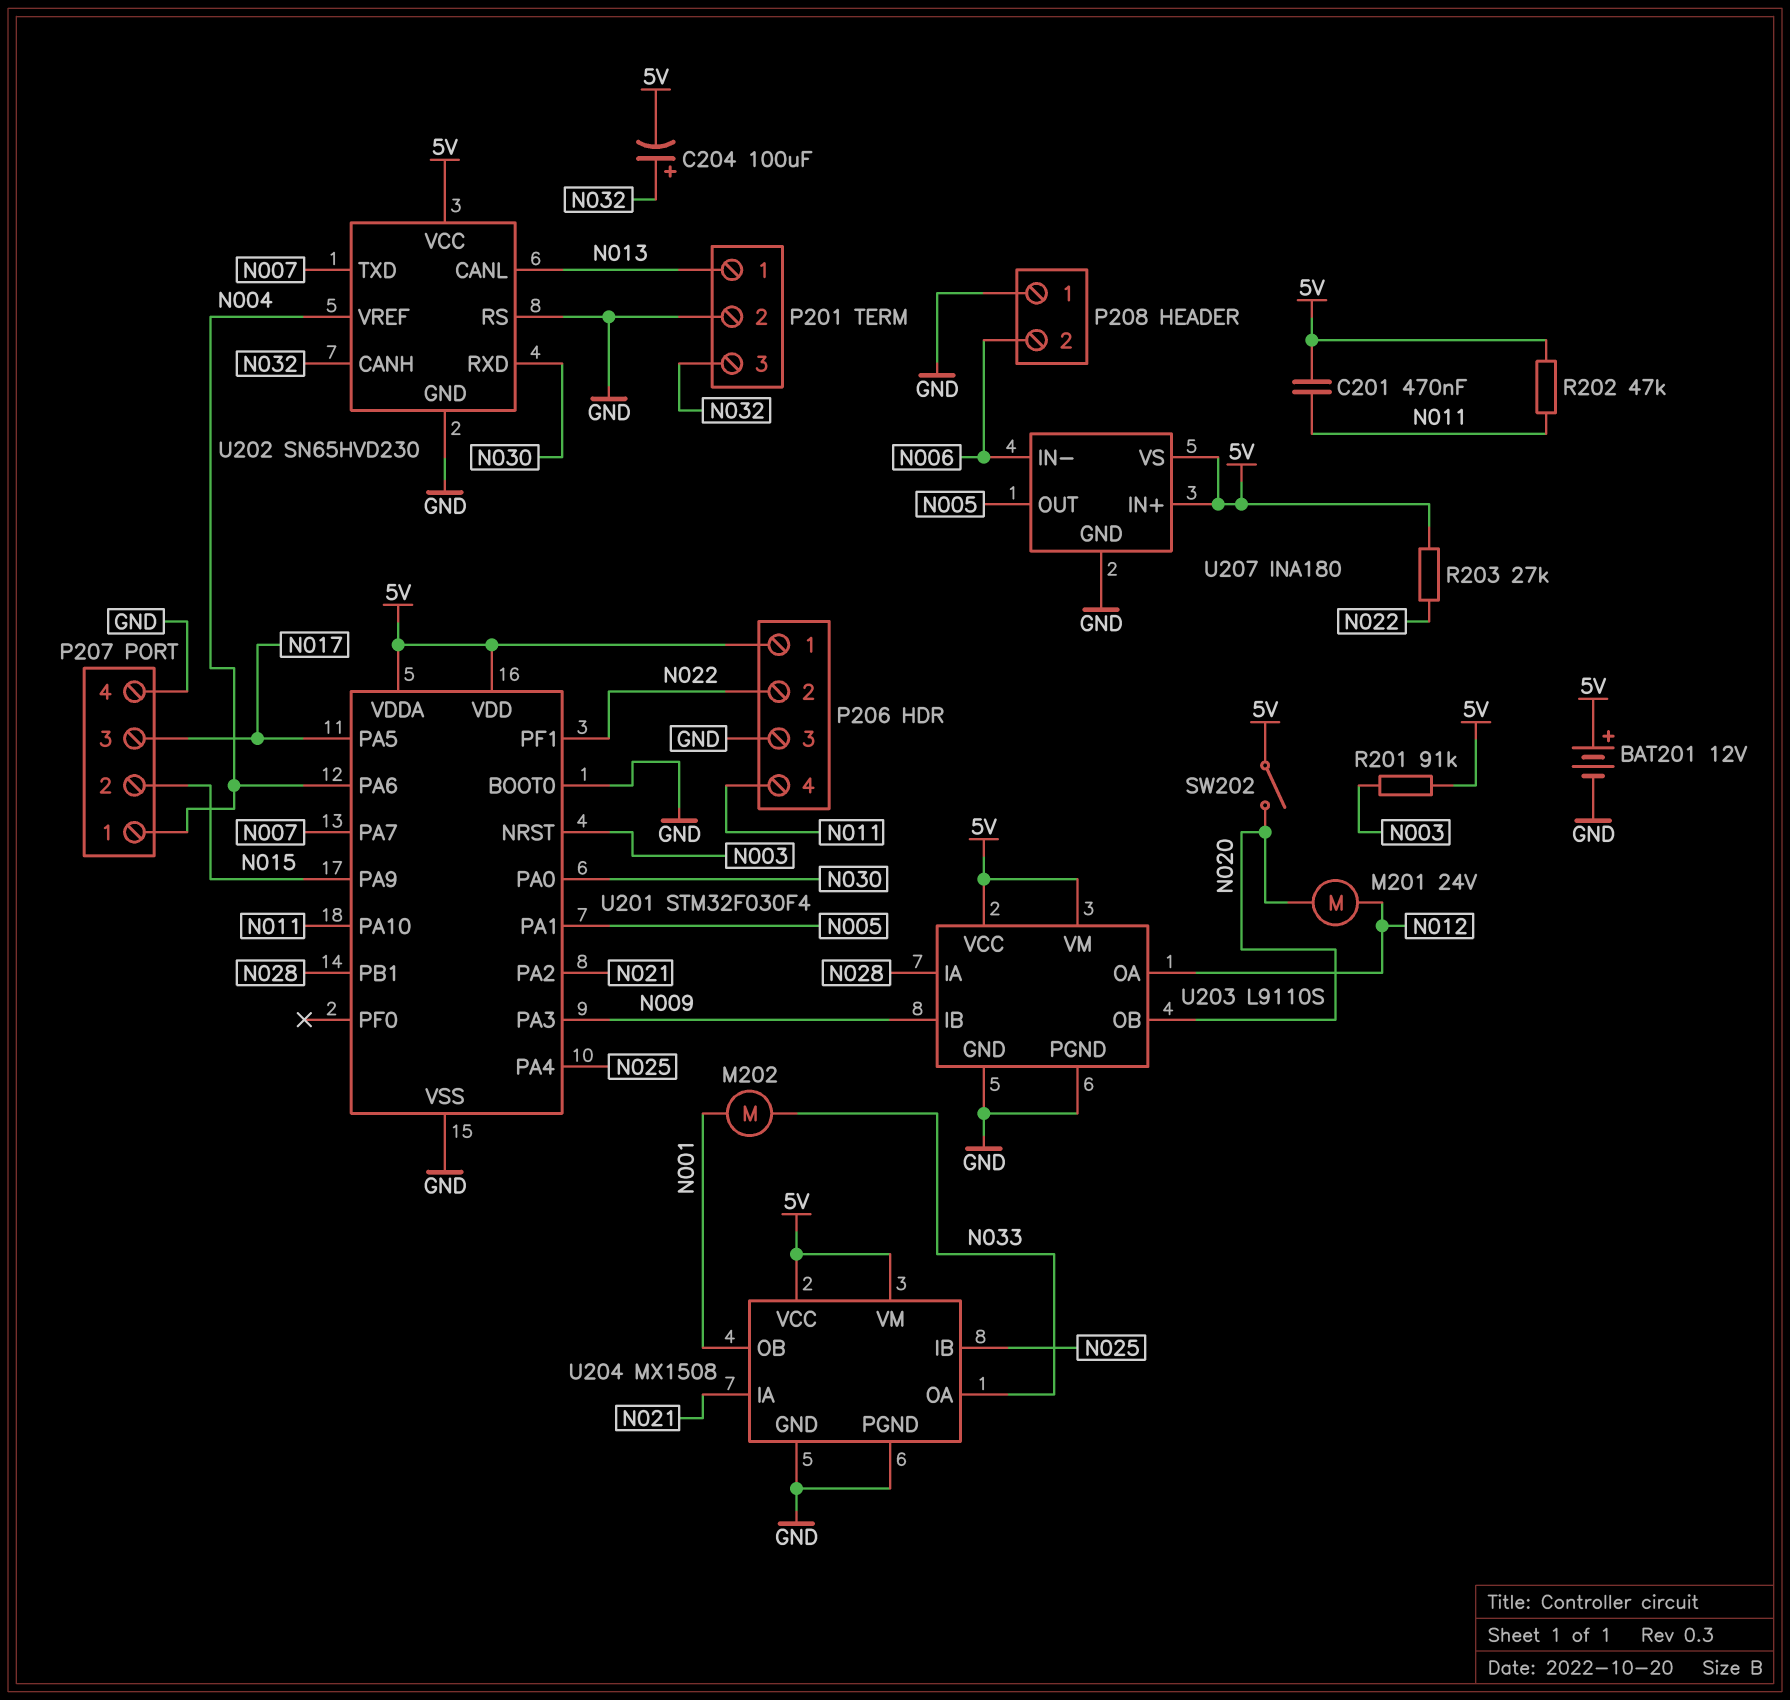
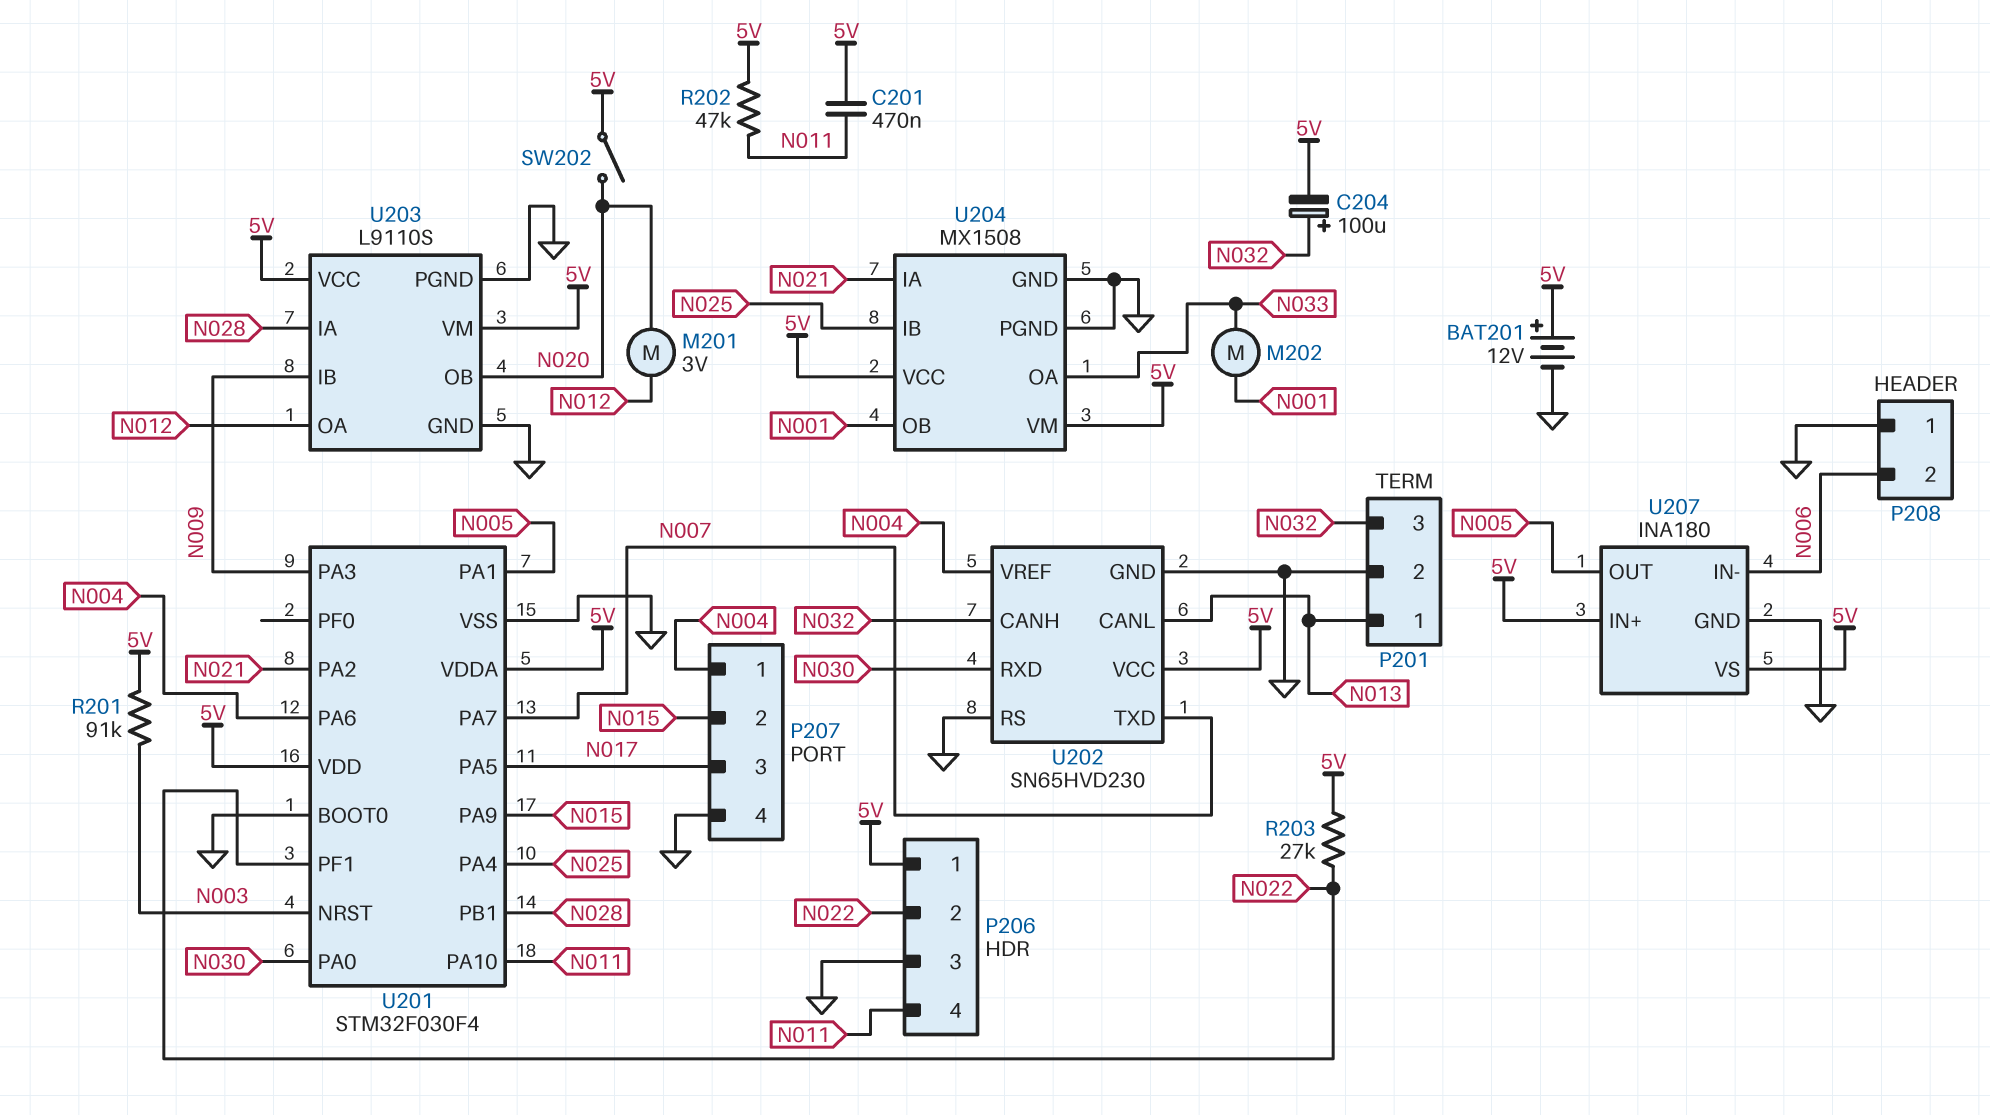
M201: motor 24V (N012, N020) -> motor 3V (N012, N020)

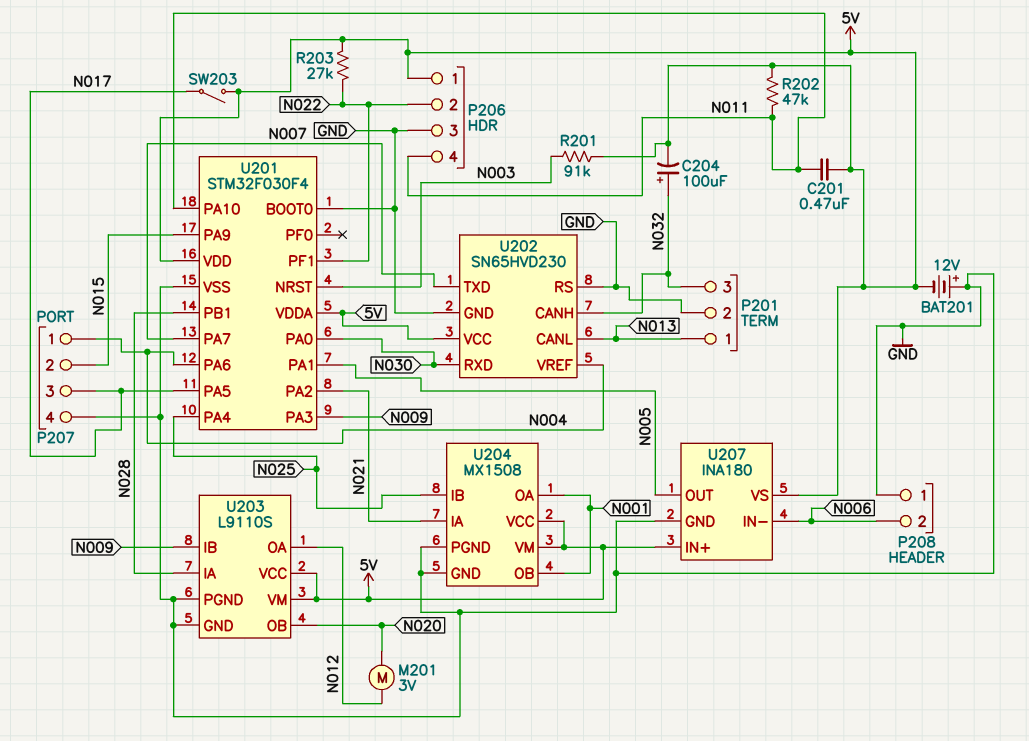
BAT201: 12V (plus 5V, minus GND) -> 12V (plus GND, minus 5V)
M202: motor (N001, N033) -> none
SW202: switch (5V, N020) -> none
SW203: none -> switch (5V, N017)
U204 pin OA: N033 -> N001

